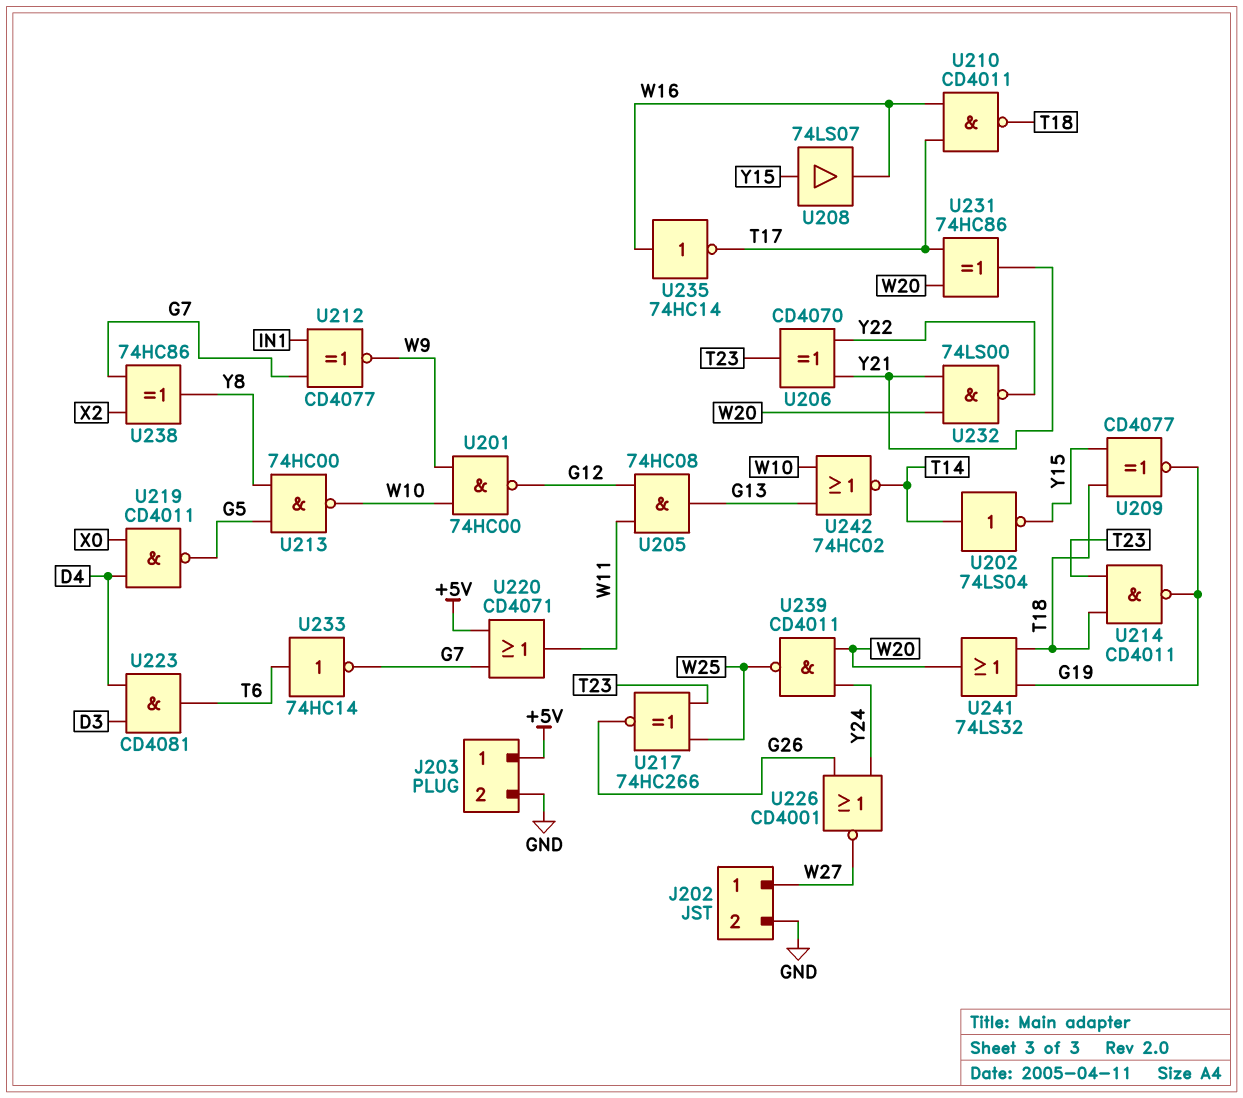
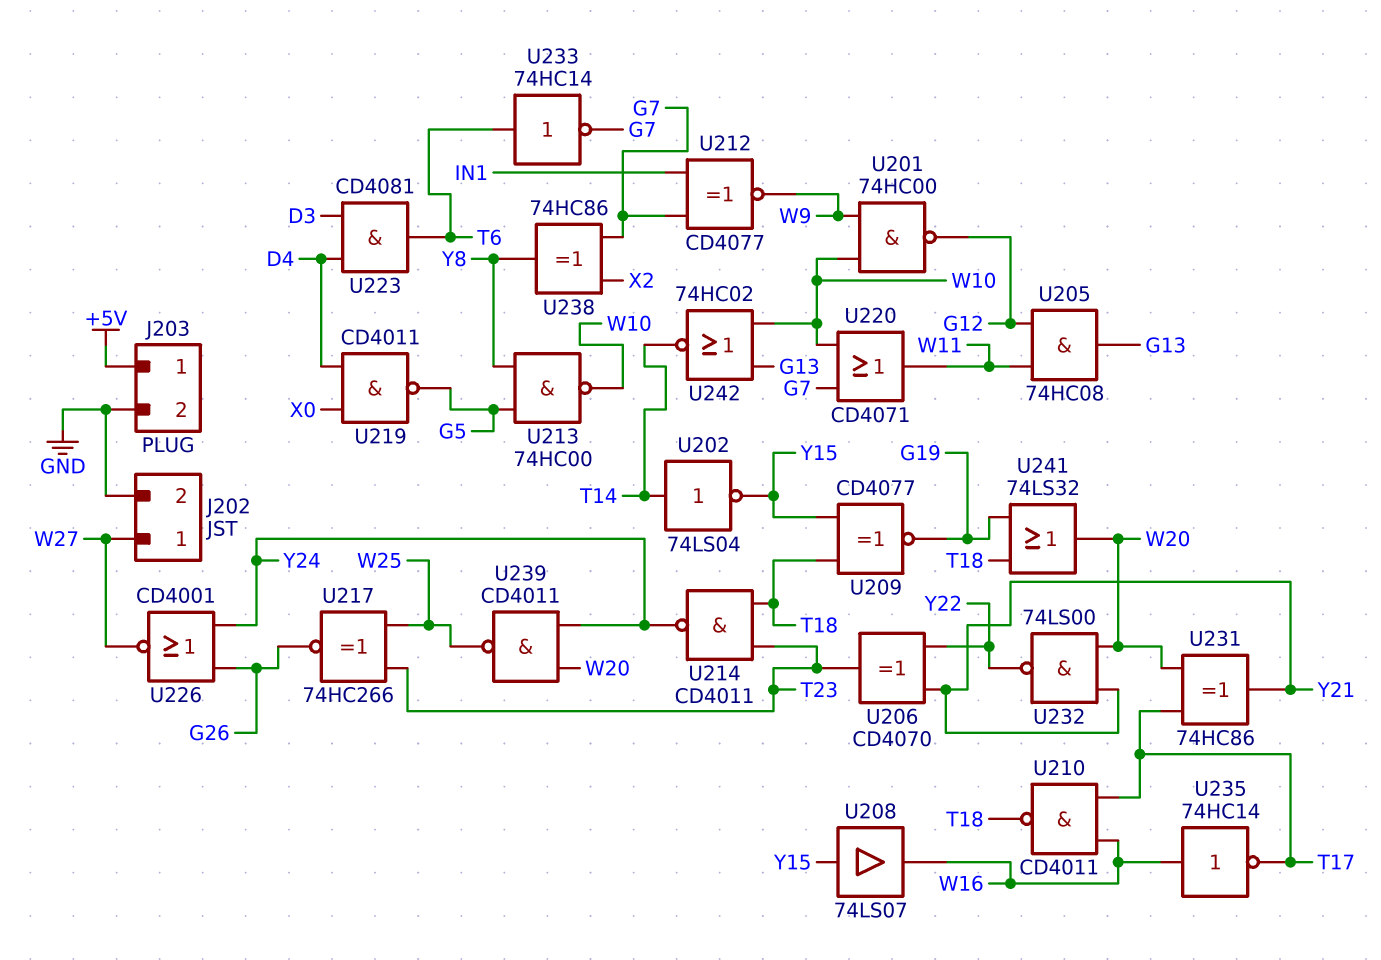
U214: NAND CD4011 (in T18, in T23, out G19) -> NAND CD4011 (in T18, in T23, out Y24)
U220: OR CD4071 (in +5V, in G7, out W11) -> OR CD4071 (in G7, in W10, out W11)

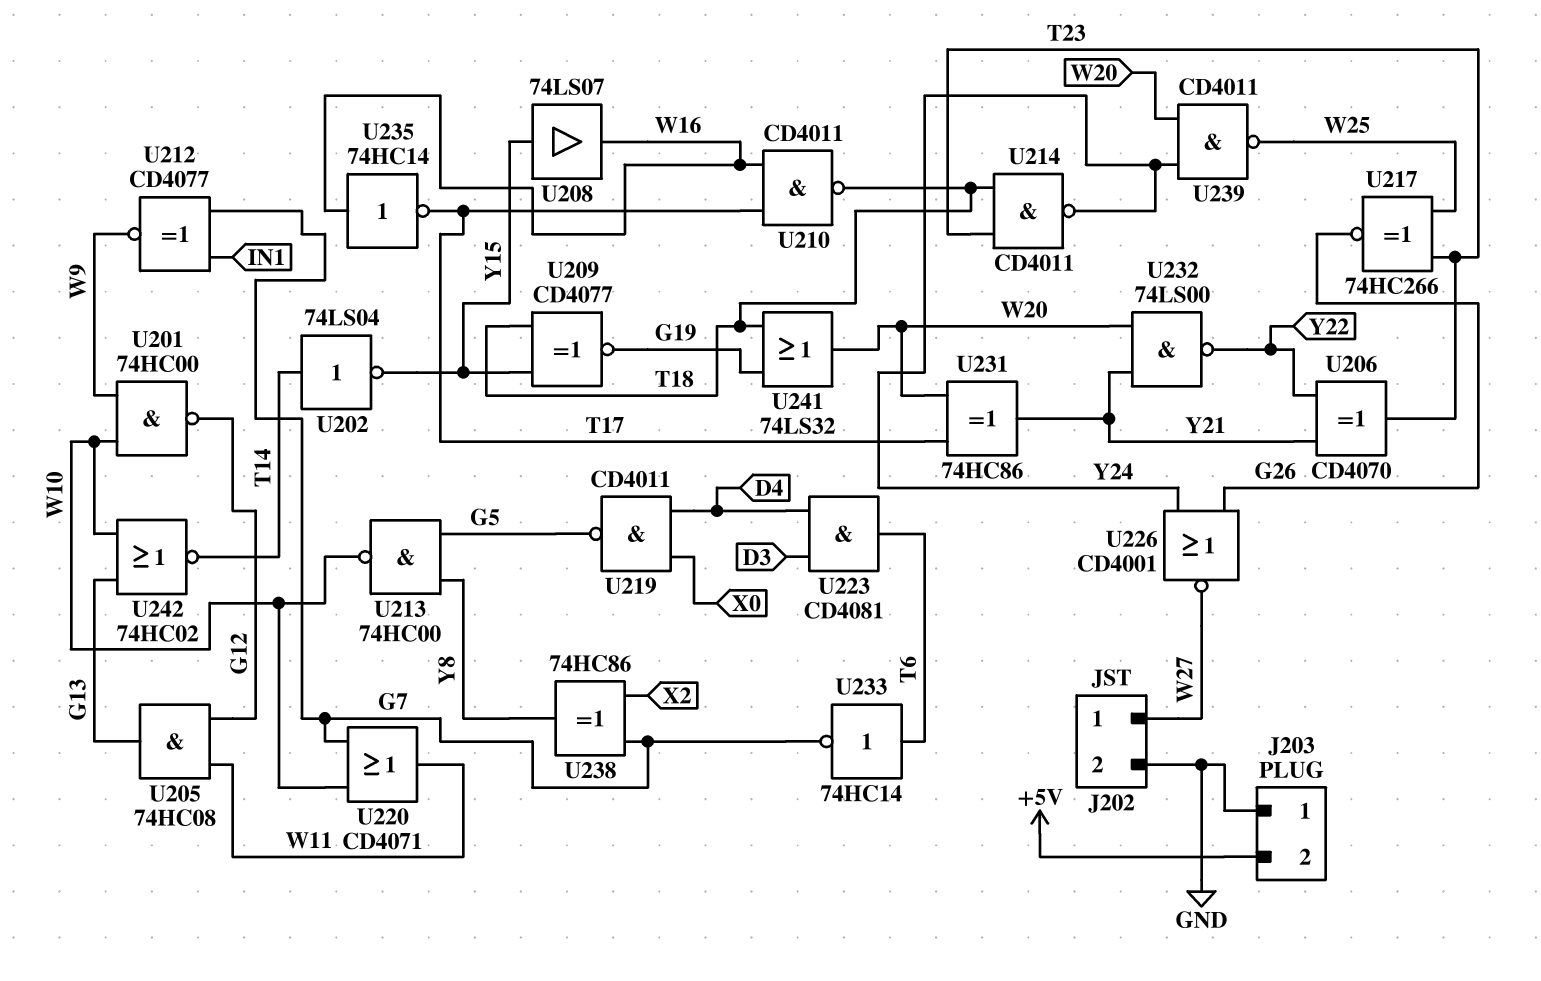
J203 pin 1: +5V -> GND
J203 pin 2: GND -> +5V

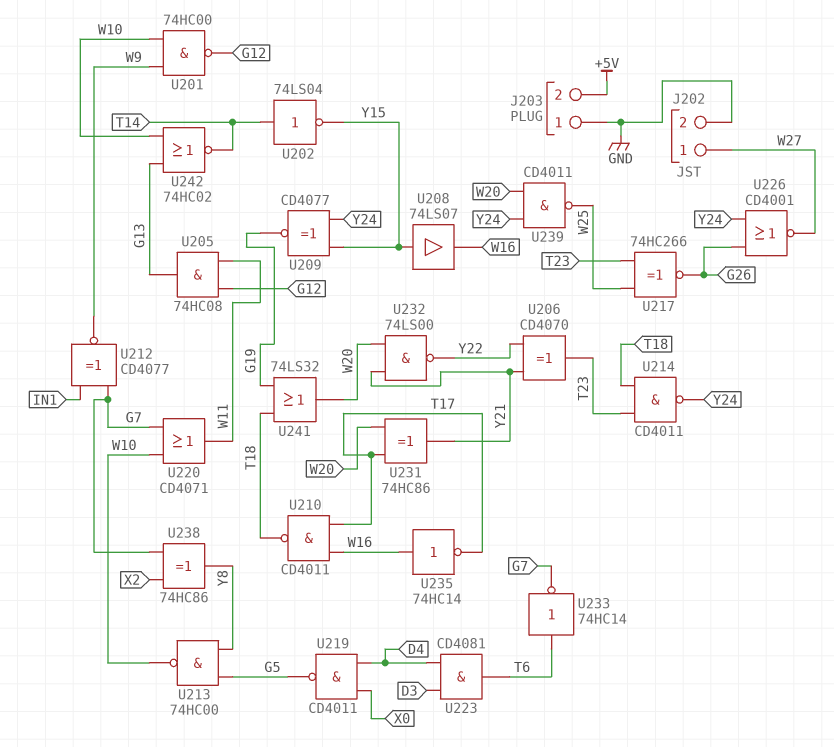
U209: XNOR CD4077 (in T18, in Y15, out G19) -> XNOR CD4077 (in Y15, in Y24, out G19)

